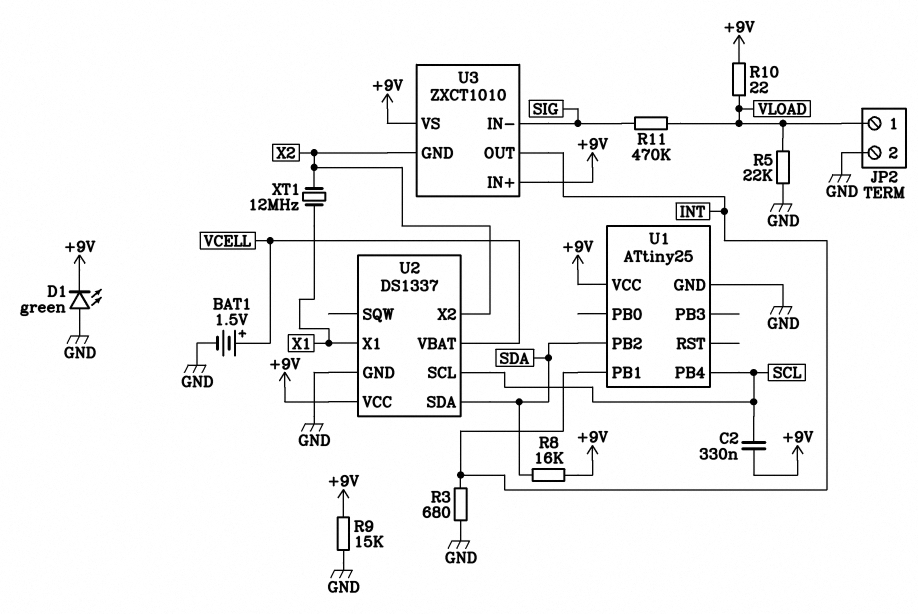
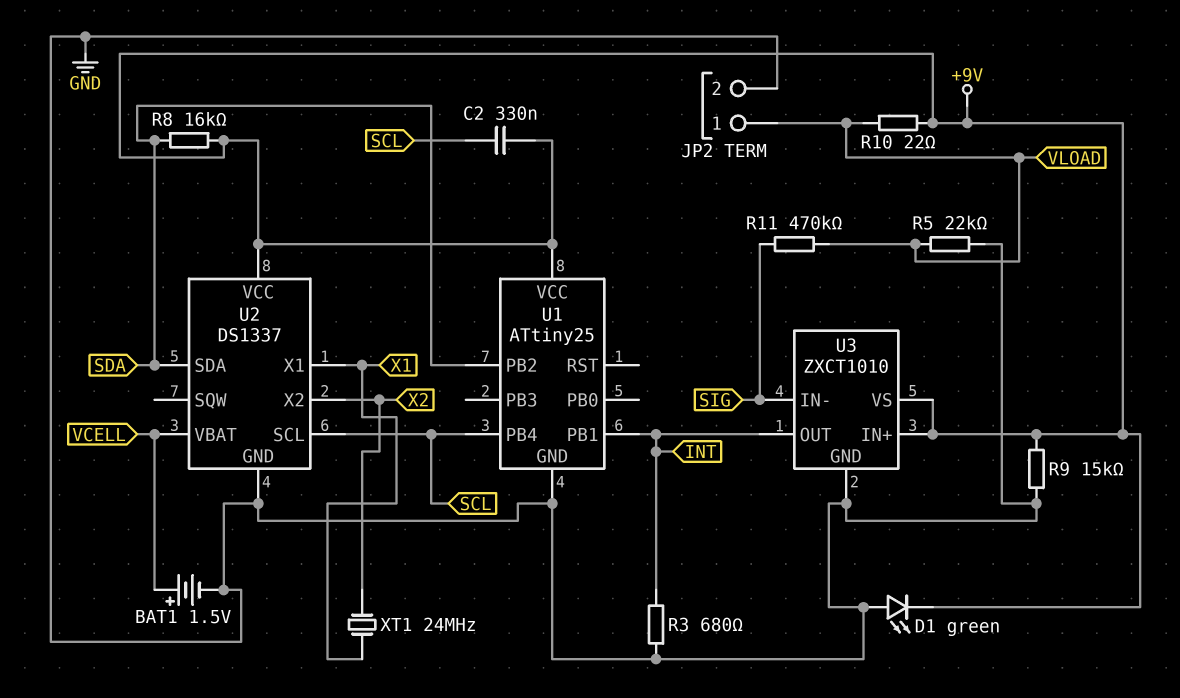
U3 pin GND: X2 -> GND
XT1: 12MHz (X1, X2) -> 24MHz (X1, X2)

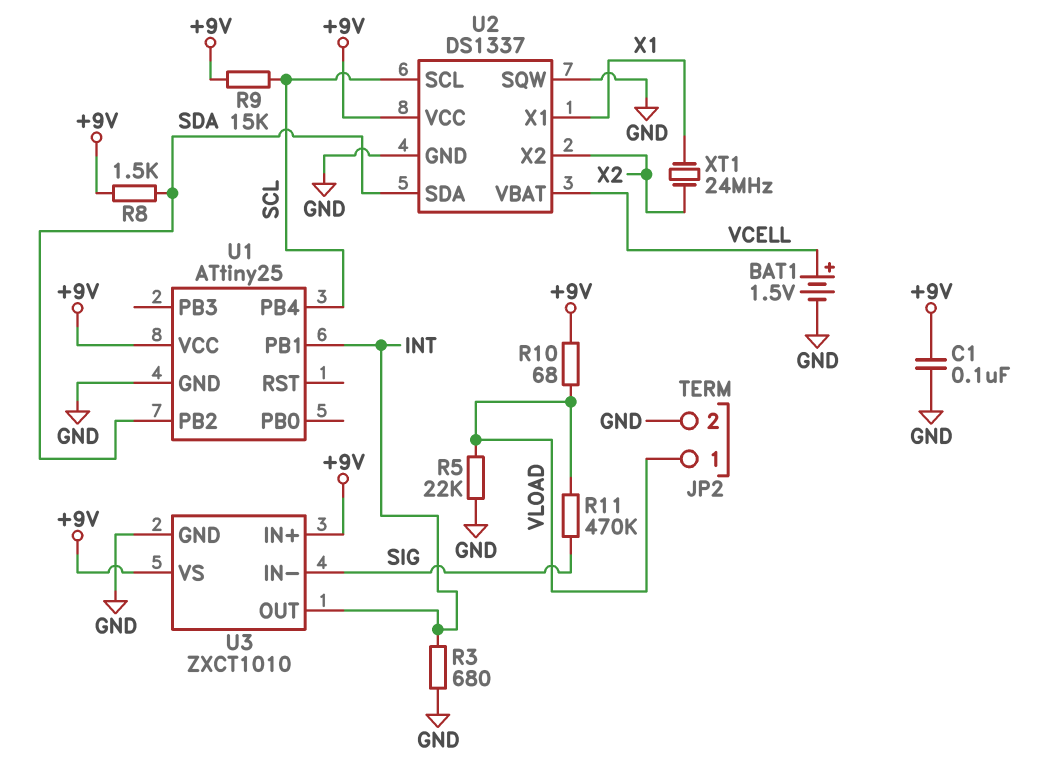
C1: none -> 100nF (+9V, GND)
C2: 330nF (+9V, SCL) -> none
D1: LED green (A GND, K +9V) -> none
R8: 16k (+9V, SDA) -> 1.5k (+9V, SDA)
R9: 15k (+9V, GND) -> 15k (+9V, SCL)
R10: 22 (+9V, VLOAD) -> 68 (+9V, VLOAD)
U2 pin SQW: none -> GND

